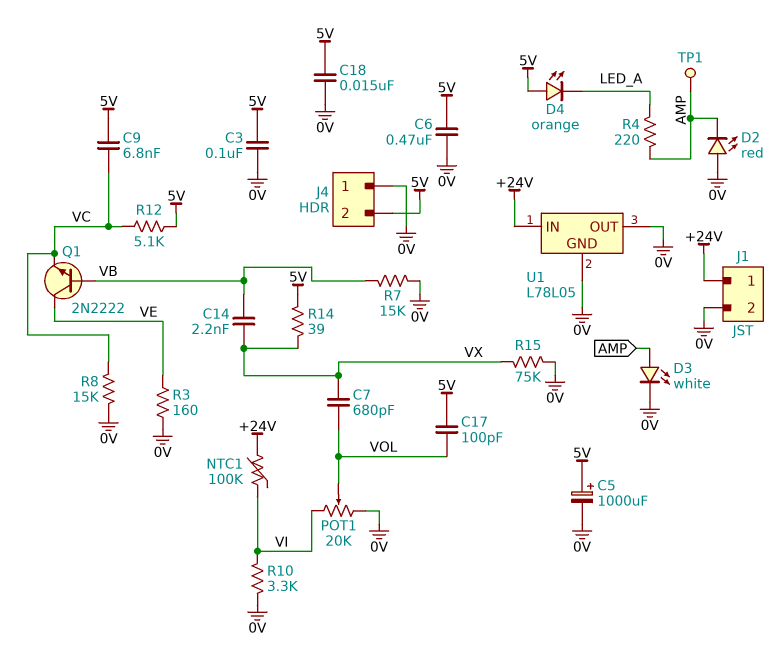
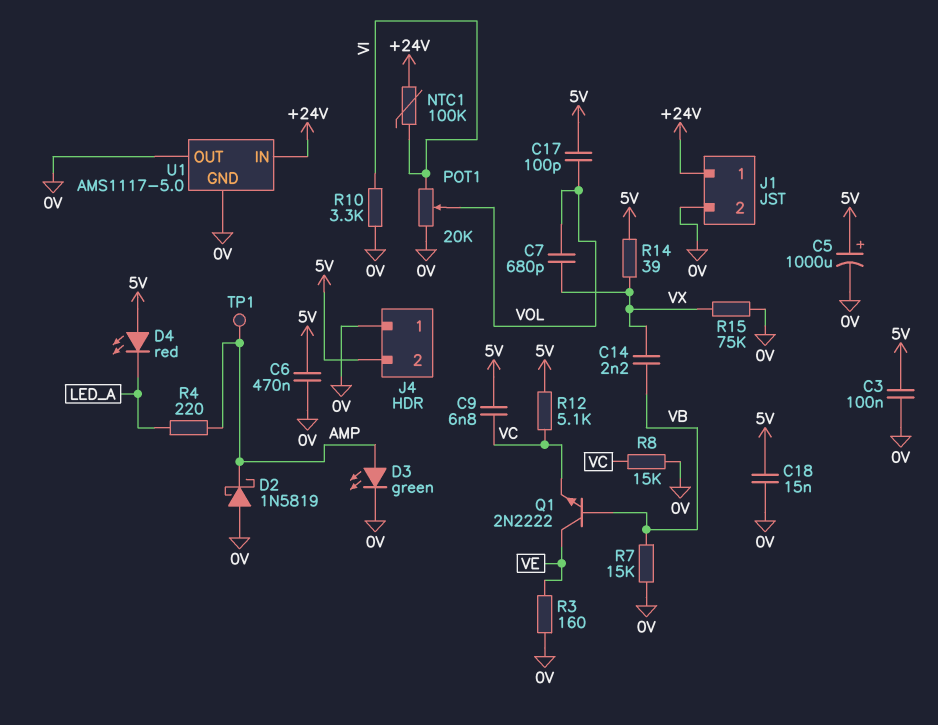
D2: LED red (A 0V, K AMP) -> schottky 1N5819 (A 0V, K AMP)
D3: LED white (A AMP, K 0V) -> LED green (A AMP, K 0V)
D4: LED orange (A 5V, K LED_A) -> LED red (A 5V, K LED_A)
U1: L78L05 -> AMS1117-5.0

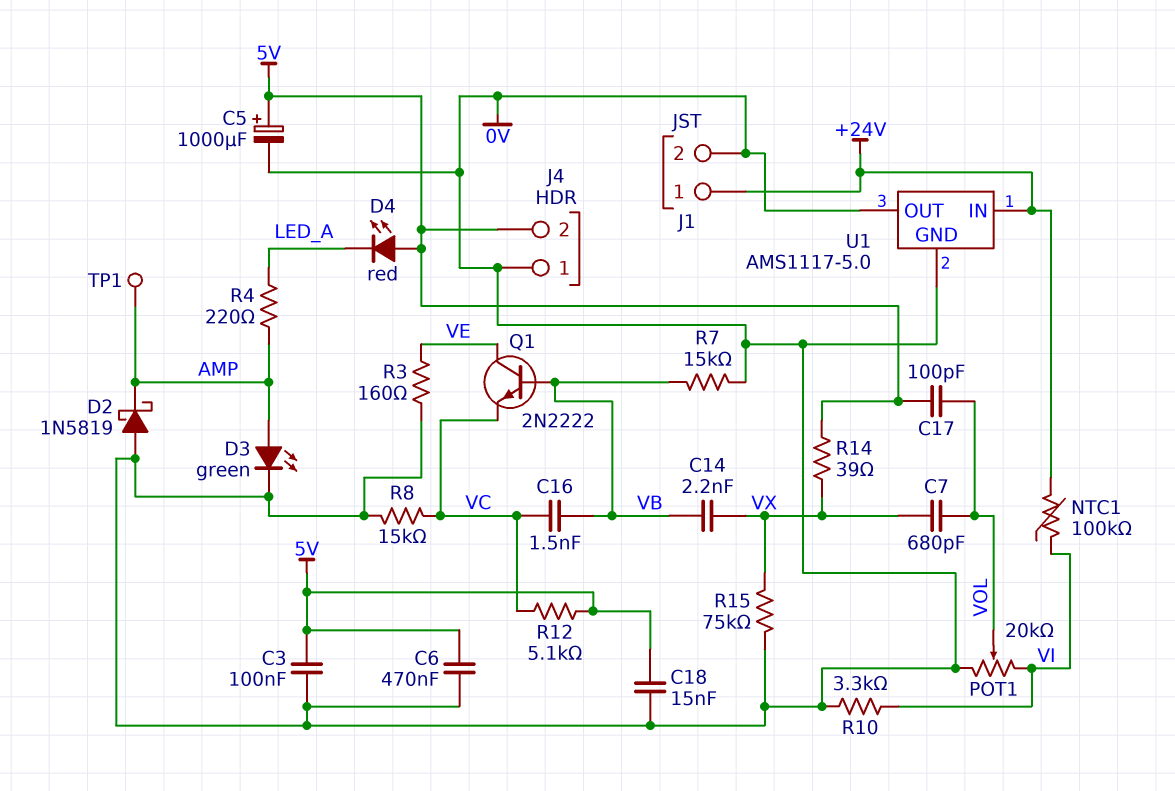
C9: 6.8nF (5V, VC) -> none
C16: none -> 1.5nF (VB, VC)

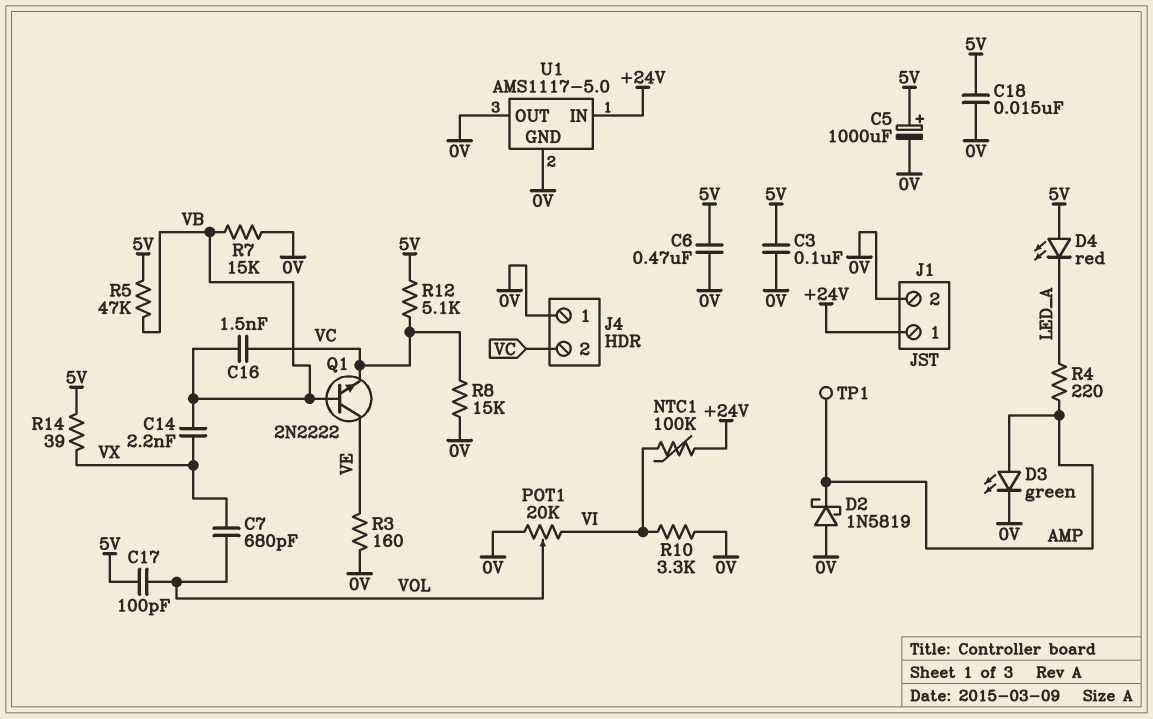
J4 pin 2: 5V -> VC
R5: none -> 47k (5V, VB)
R15: 75k (0V, VX) -> none

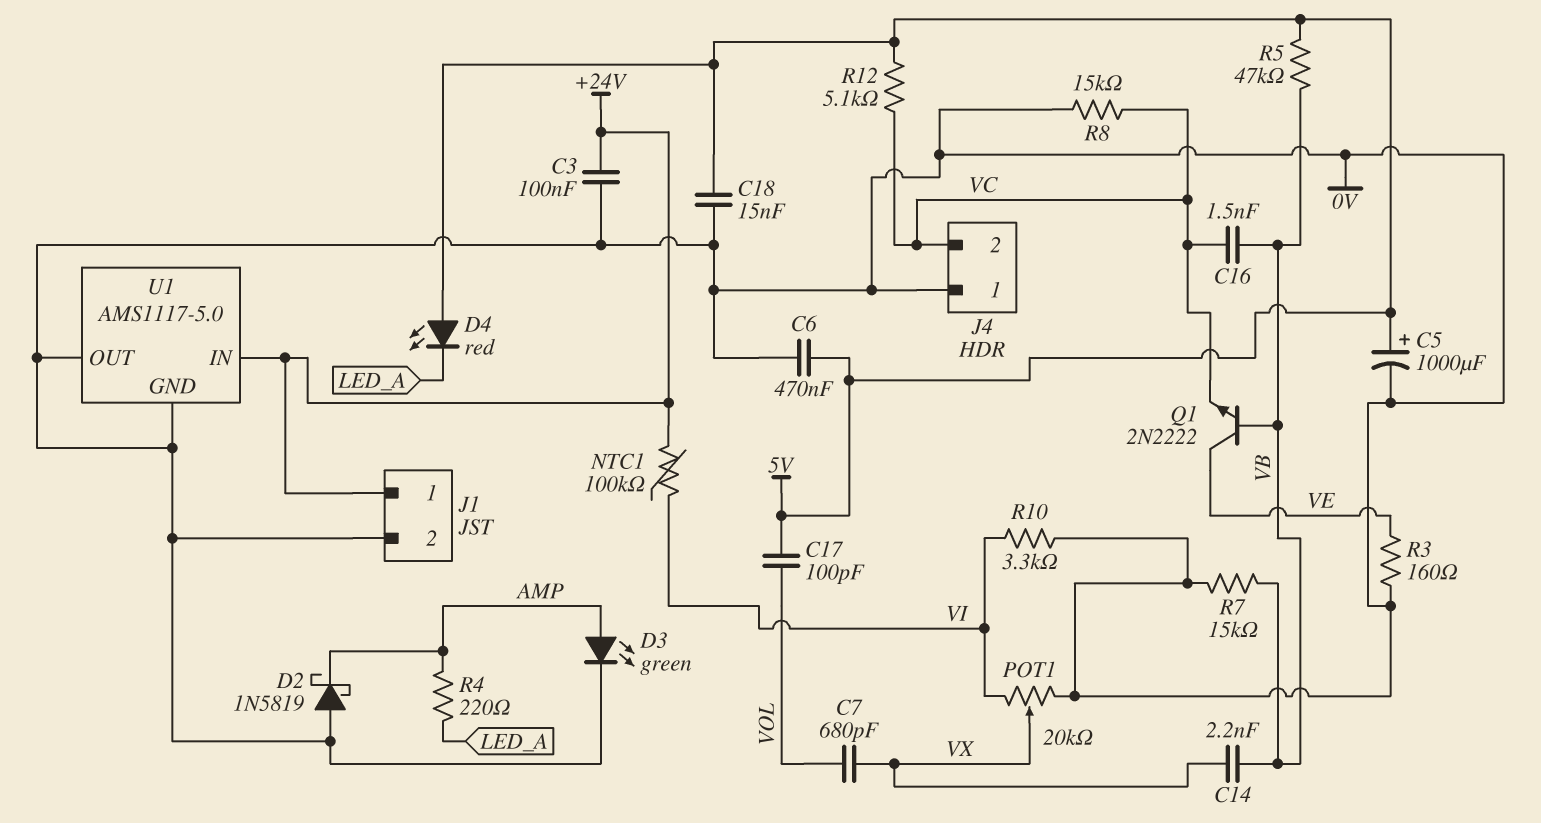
C3: 100nF (0V, 5V) -> 100nF (+24V, 0V)
POT1: 20k (0V, VI, wiper VOL) -> 20k (0V, VI, wiper VX)
R14: 39 (5V, VX) -> none
TP1: test point (AMP) -> none

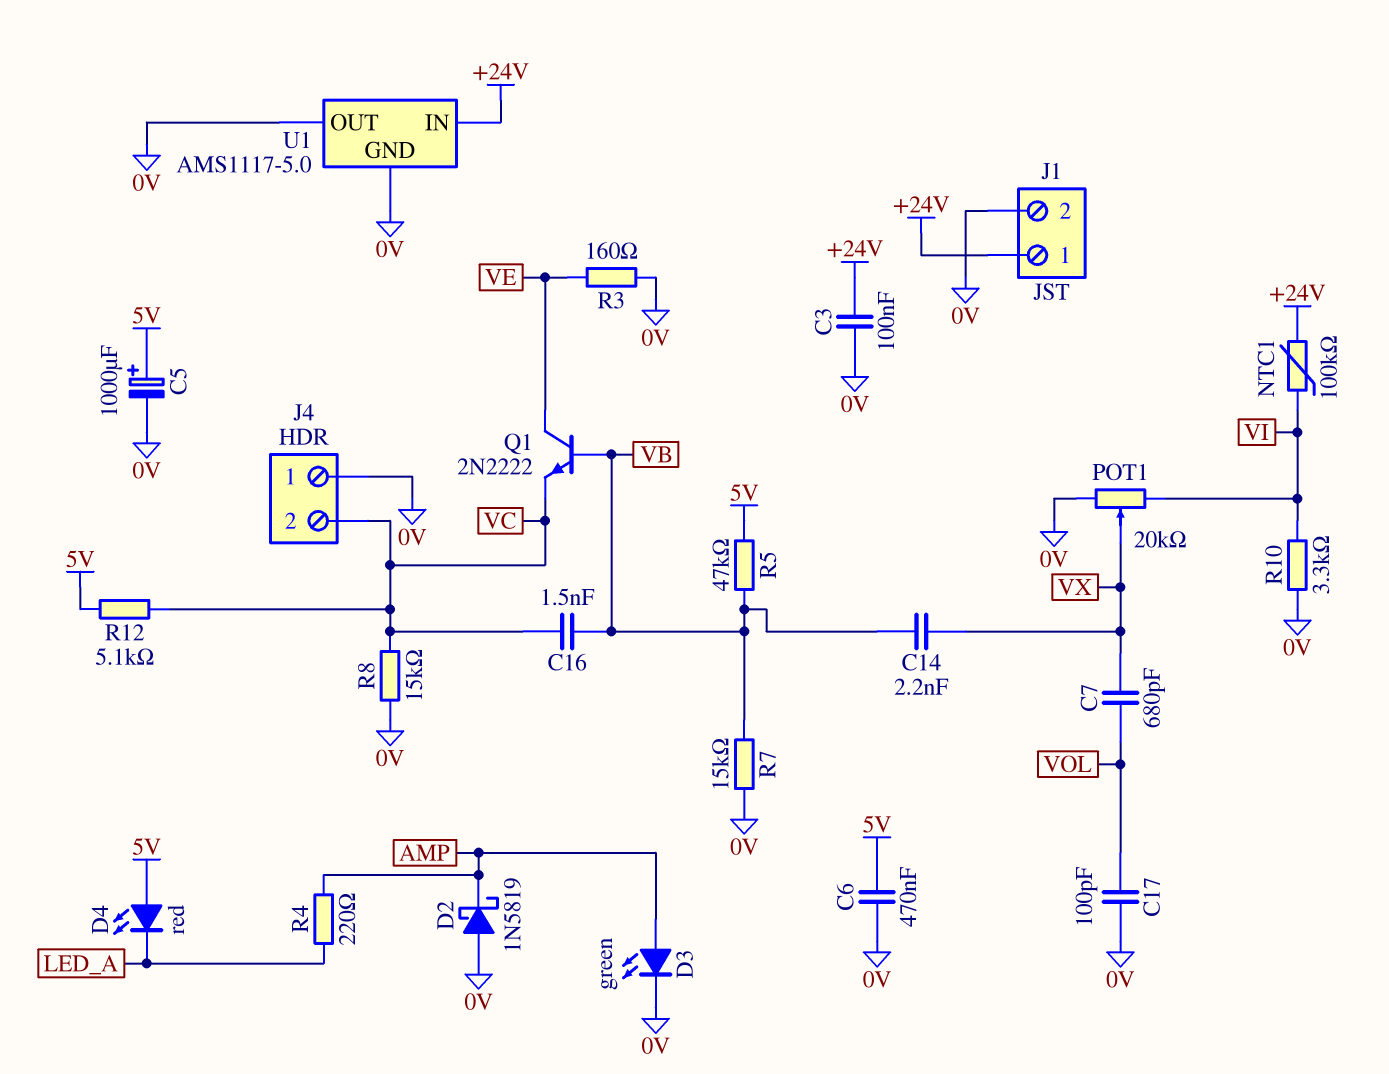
C17: 100pF (5V, VOL) -> 100pF (0V, VOL)
C18: 15nF (0V, 5V) -> none

